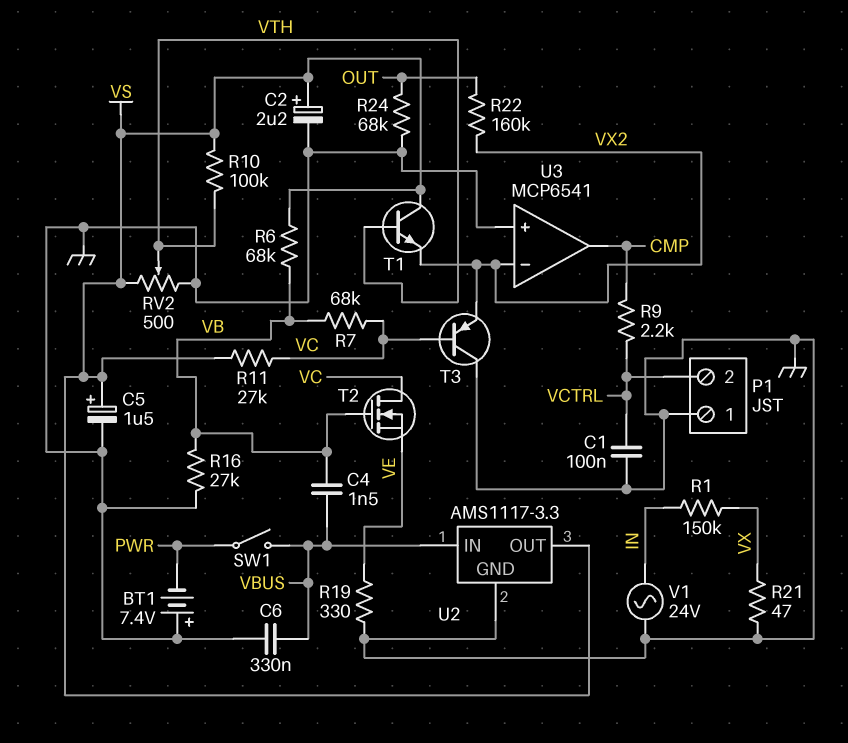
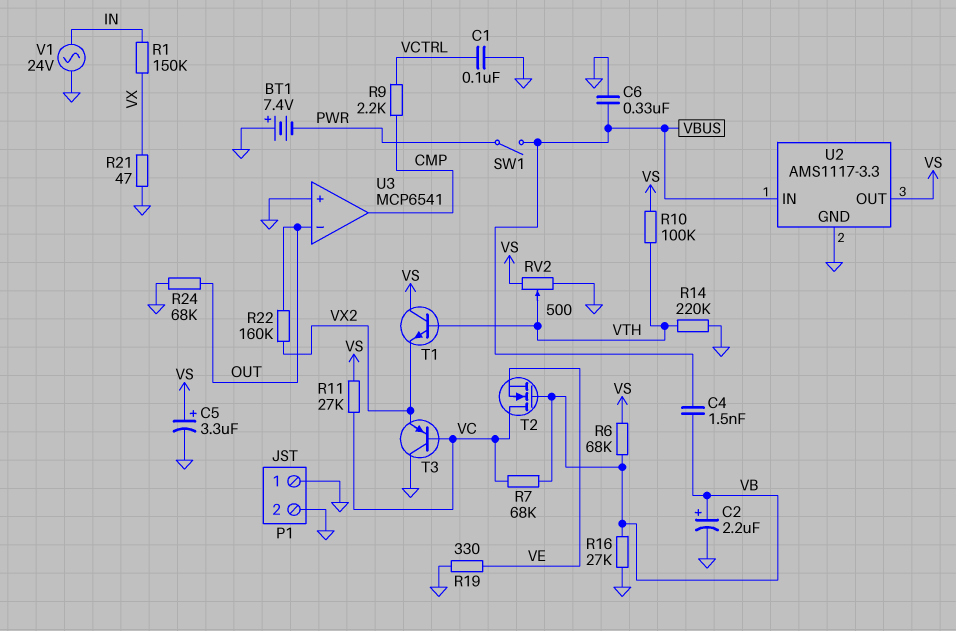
C2: 2.2uF (plus VS, minus GND) -> 2.2uF (plus VB, minus GND)
C5: 1.5uF (plus VS, minus GND) -> 3.3uF (plus VS, minus GND)
P1 pin 2: VCTRL -> GND
R14: none -> 220k (GND, VTH)
U3 pin in-: VX2 -> OUT

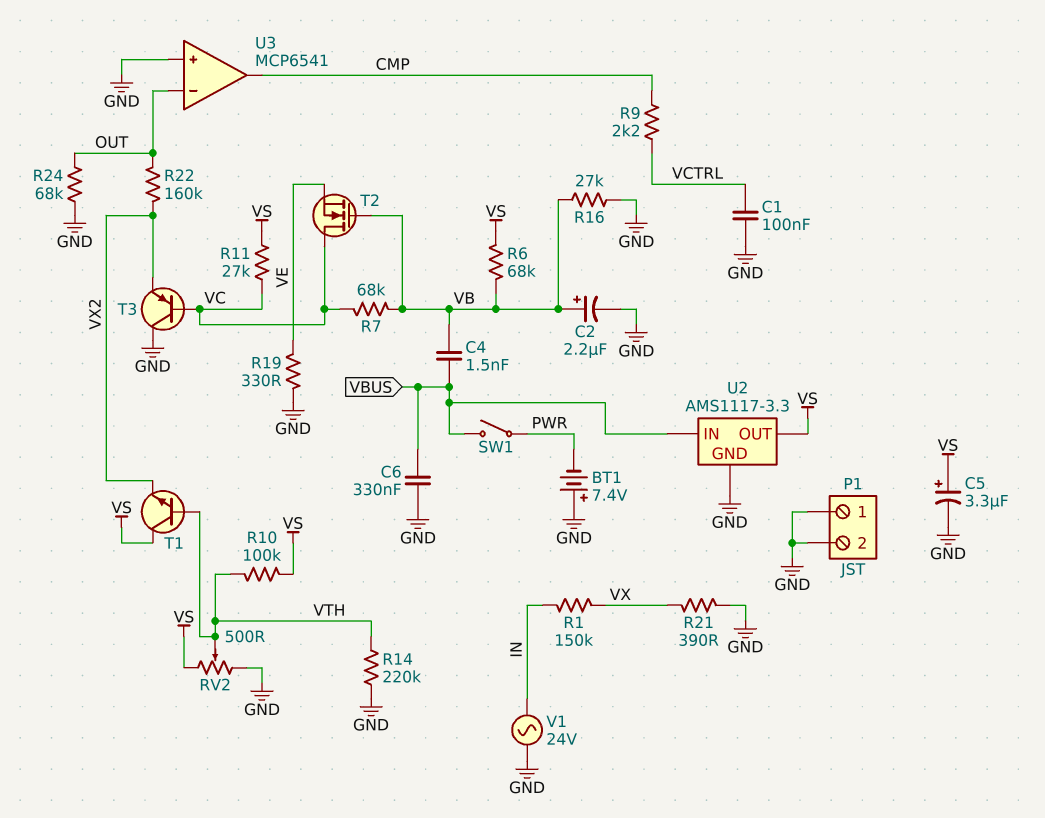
R21: 47 (GND, VX) -> 390 (GND, VX)

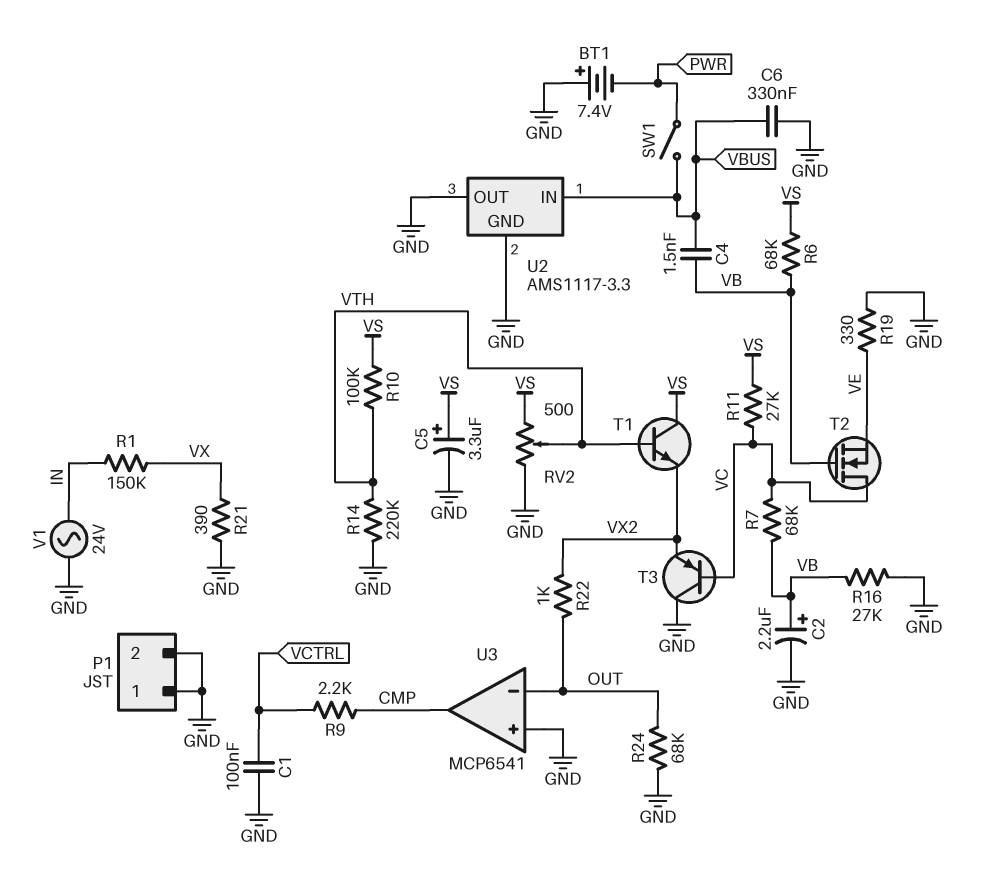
R22: 160k (OUT, VX2) -> 1k (OUT, VX2)
U2 pin OUT: VS -> GND

